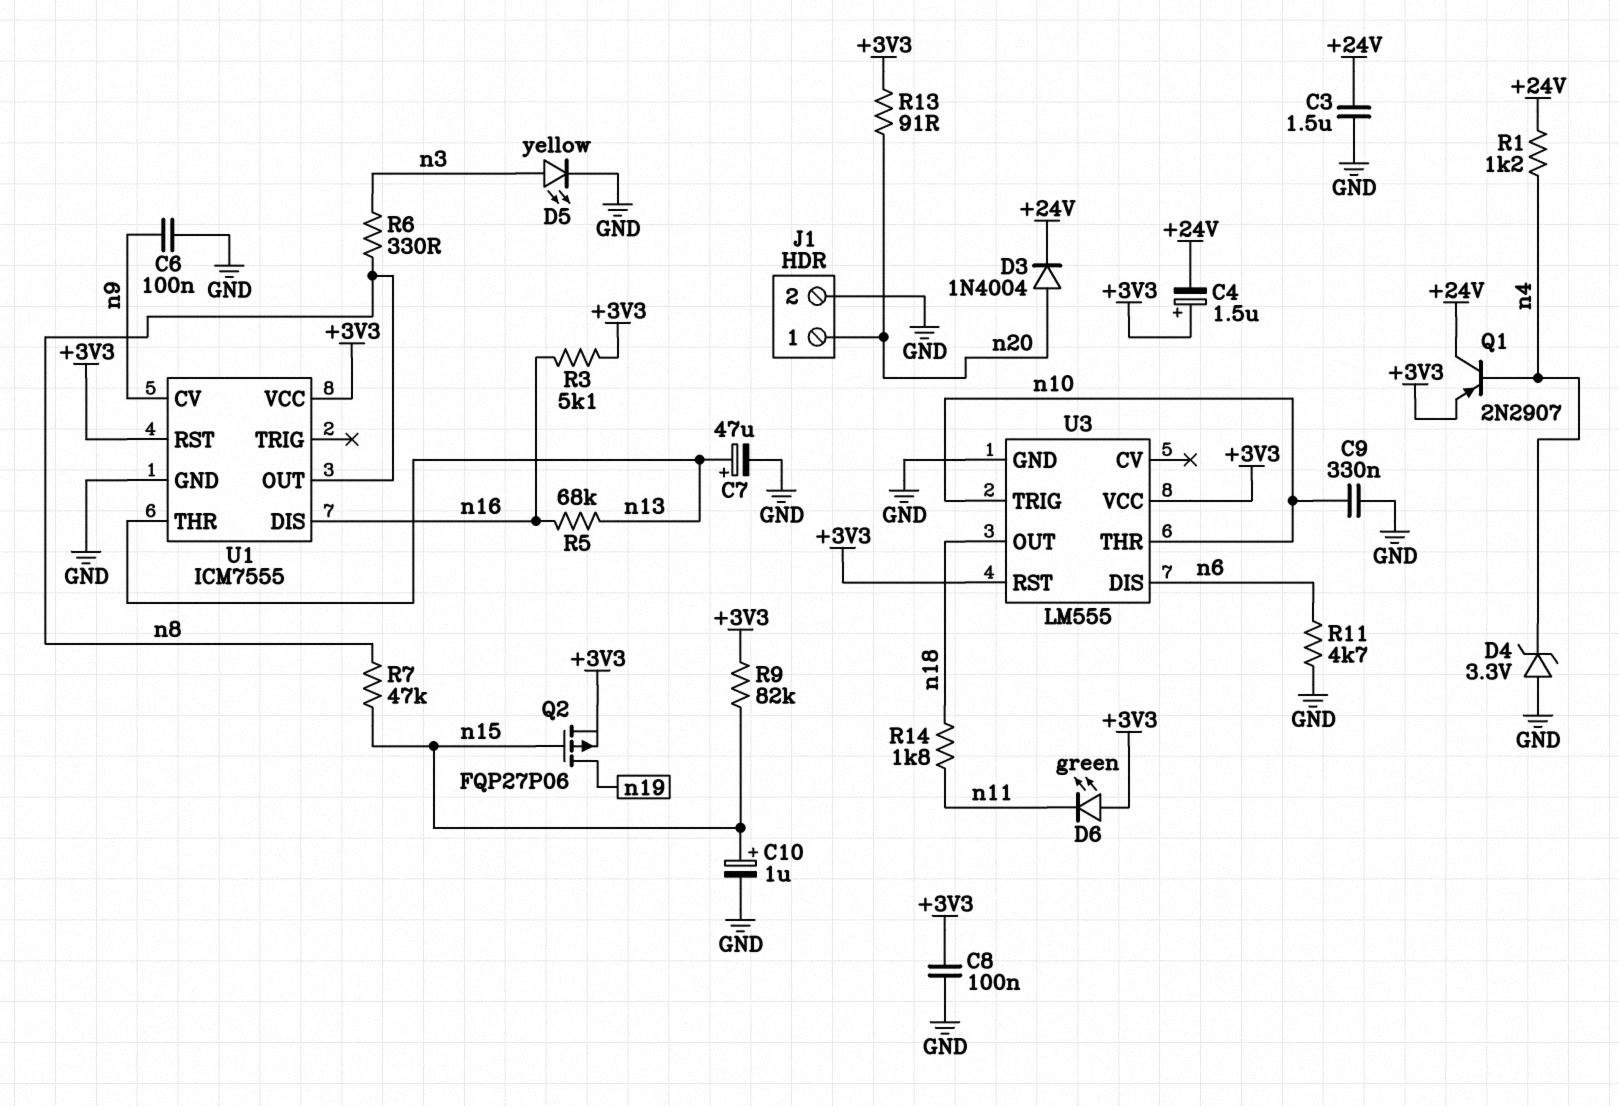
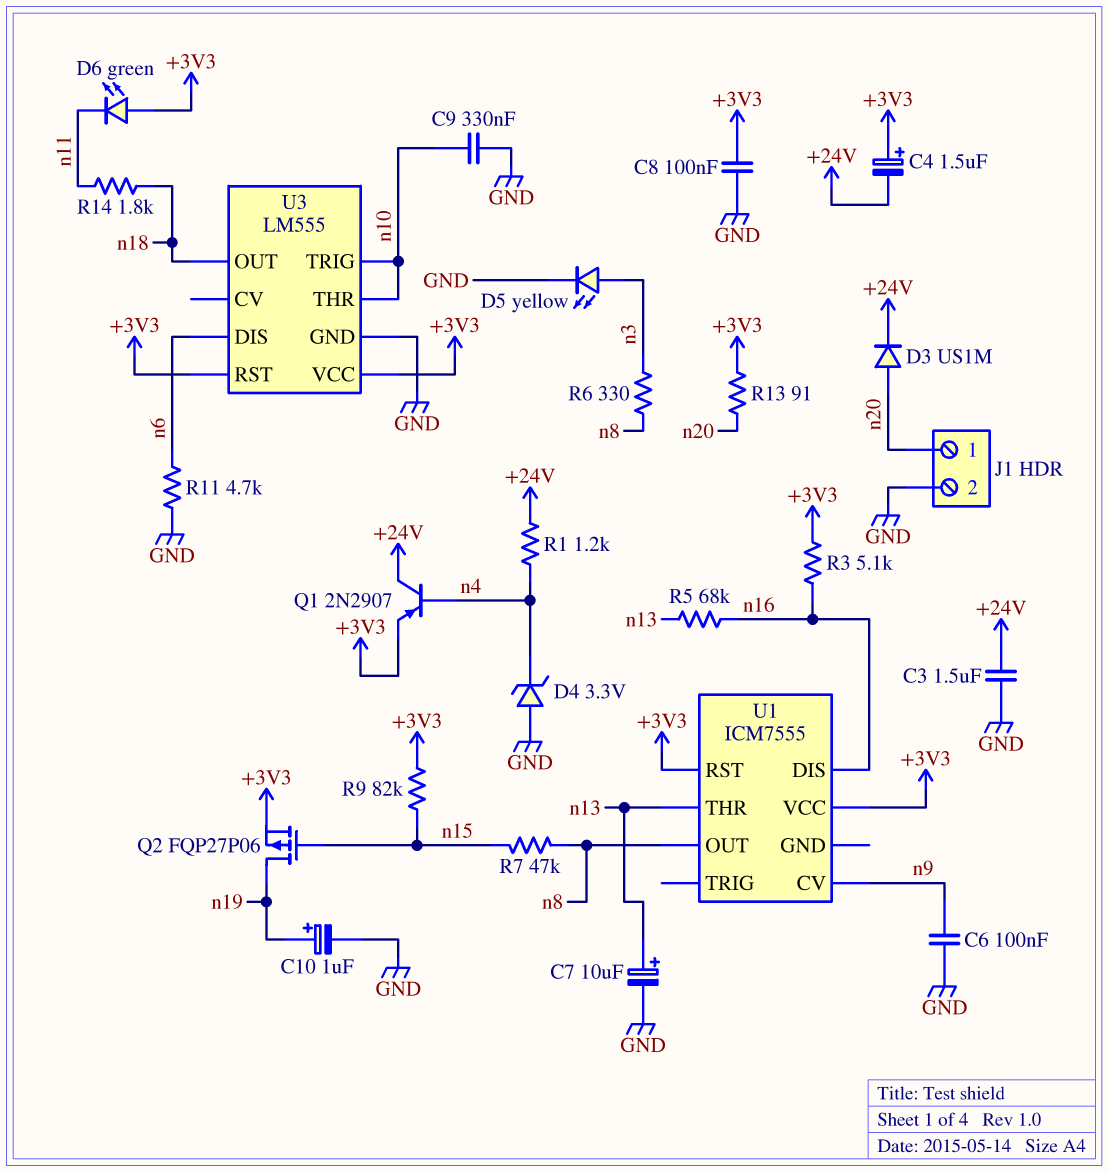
C7: 47uF (plus n13, minus GND) -> 10uF (plus n13, minus GND)
C10: 1uF (plus n15, minus GND) -> 1uF (plus n19, minus GND)
D3: diode 1N4004 (A n20, K +24V) -> diode US1M (A n20, K +24V)
U1 pin GND: GND -> none

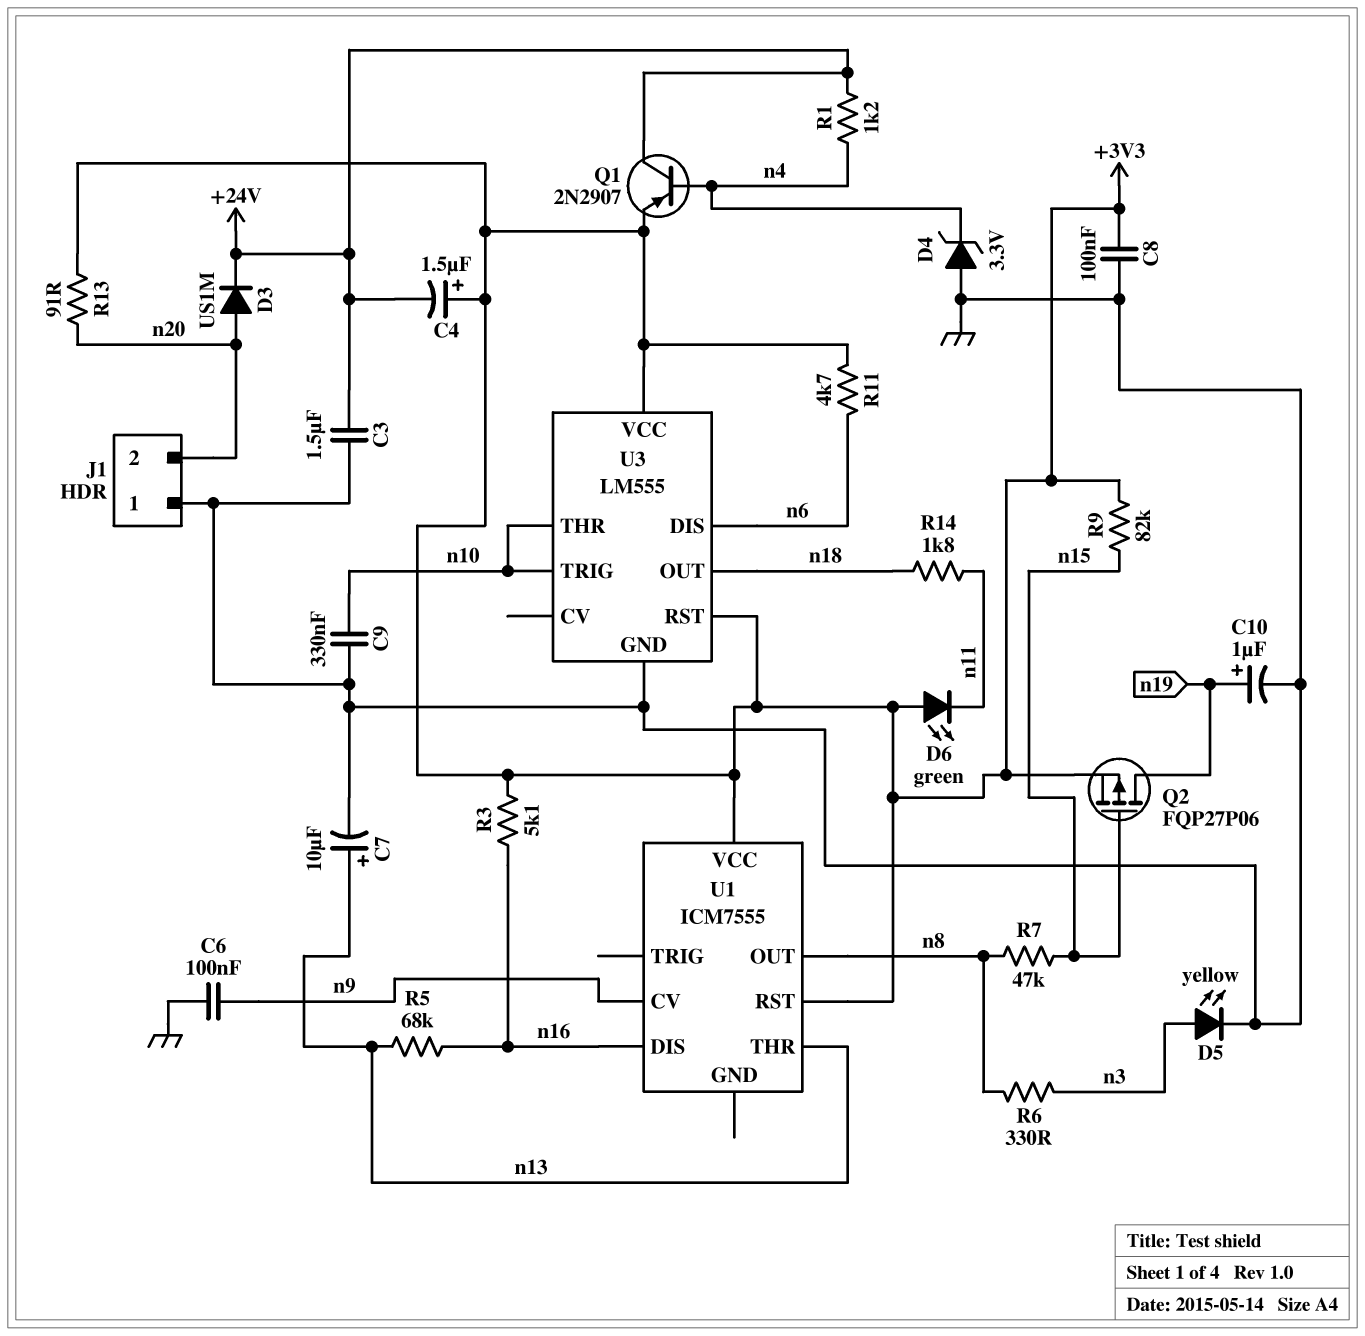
J1 pin 1: n20 -> GND
J1 pin 2: GND -> n20
R11: 4.7k (GND, n6) -> 4.7k (+3V3, n6)

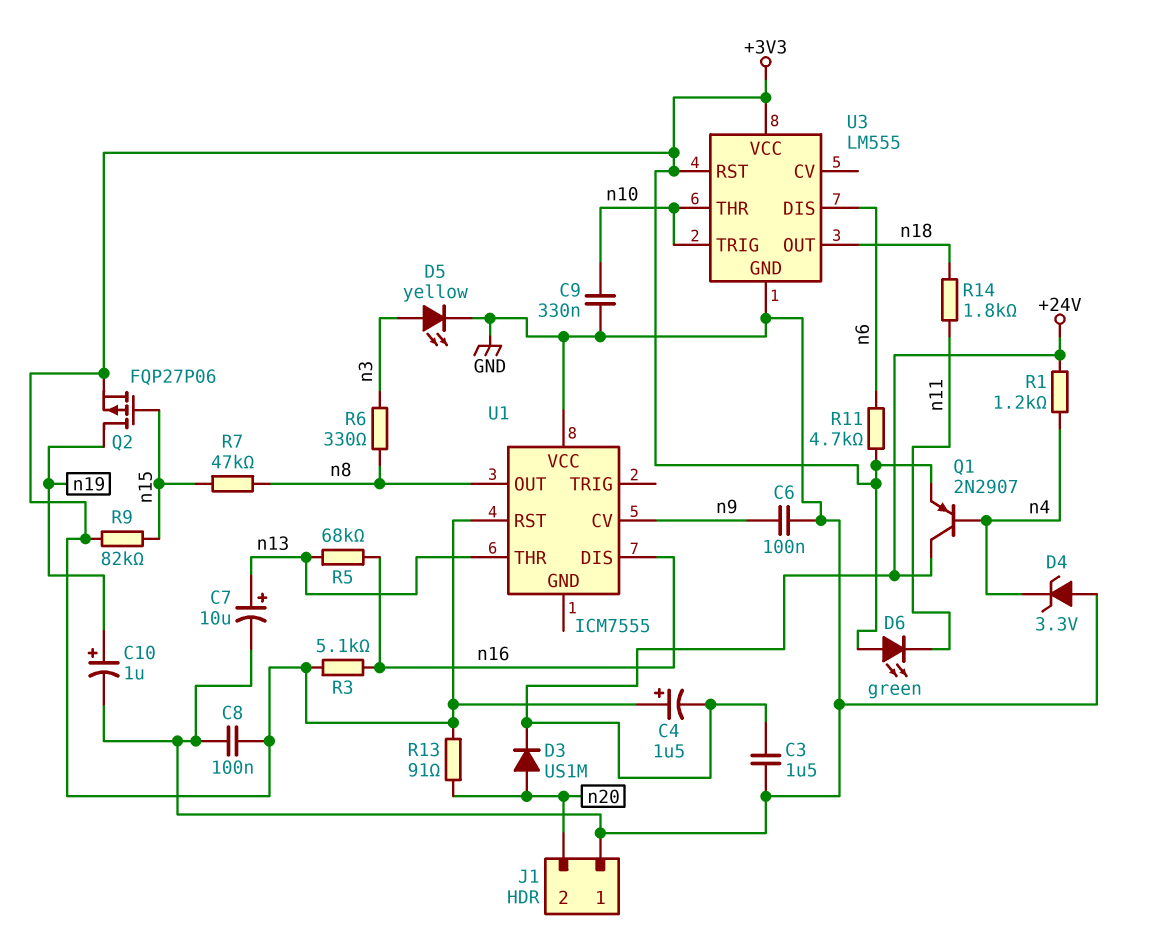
U1 pin VCC: +3V3 -> GND

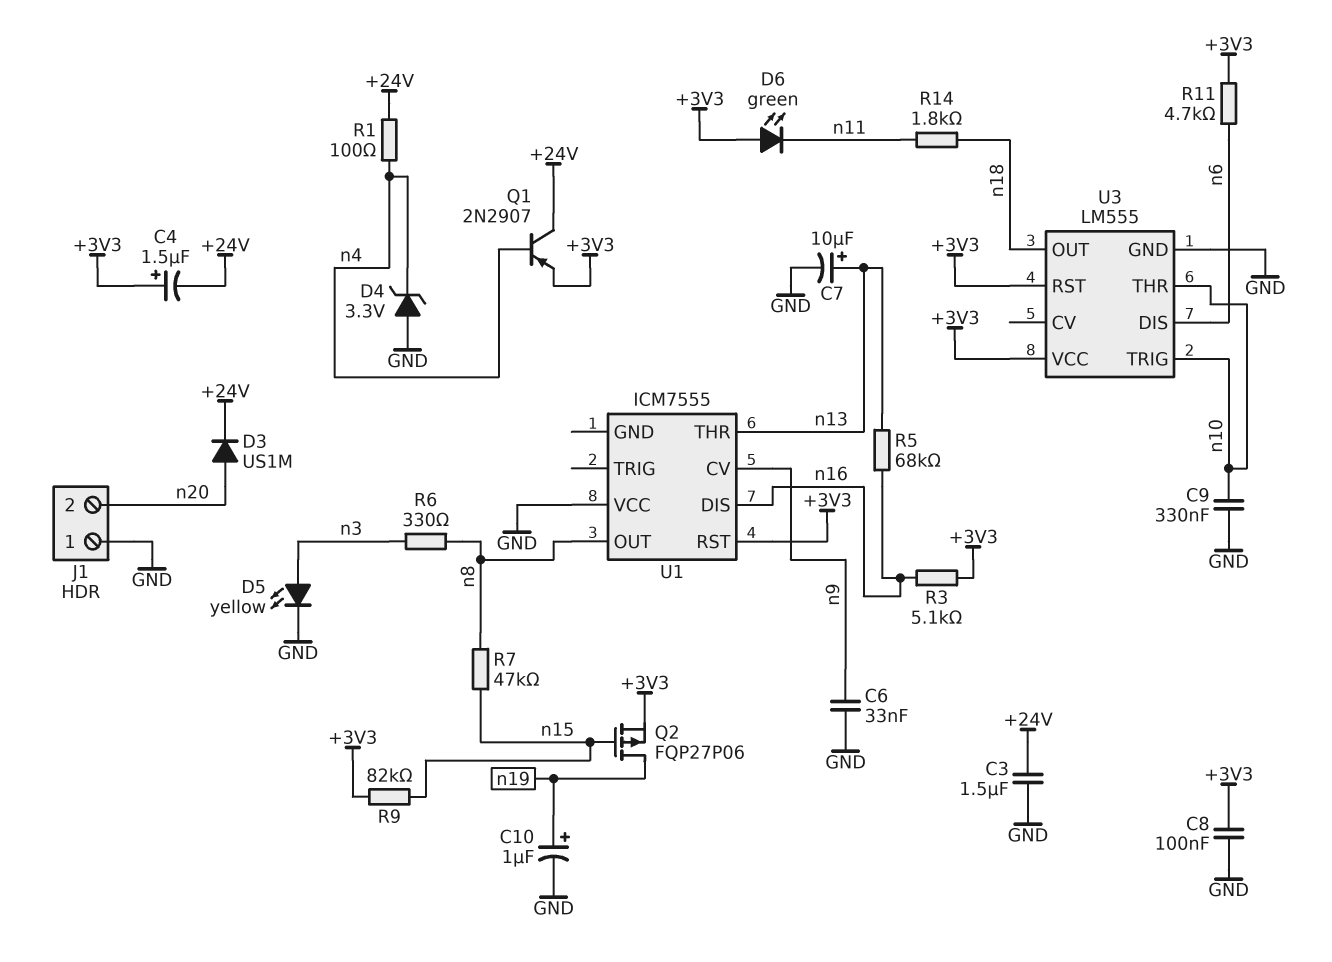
C6: 100nF (GND, n9) -> 33nF (GND, n9)
R1: 1.2k (+24V, n4) -> 100 (+24V, n4)
R13: 91 (+3V3, n20) -> none

